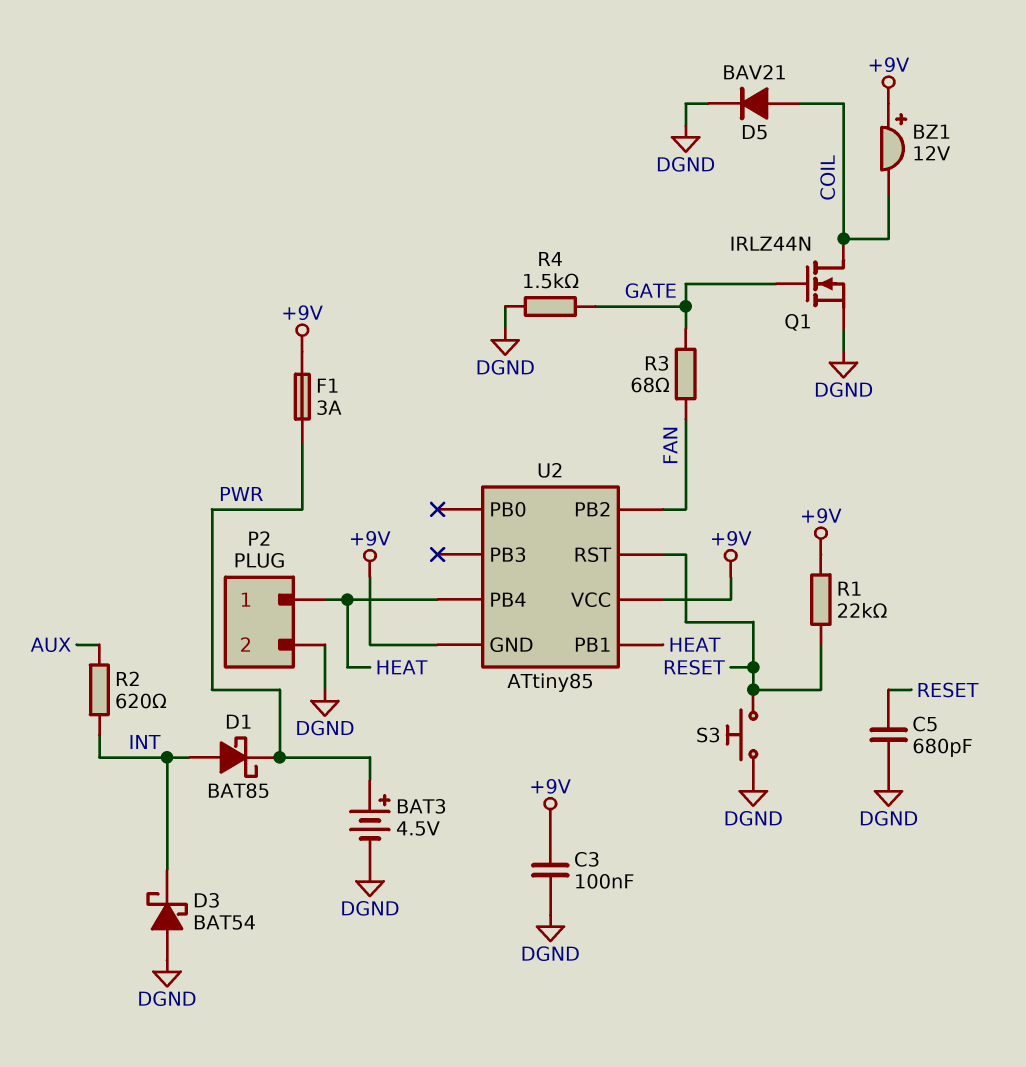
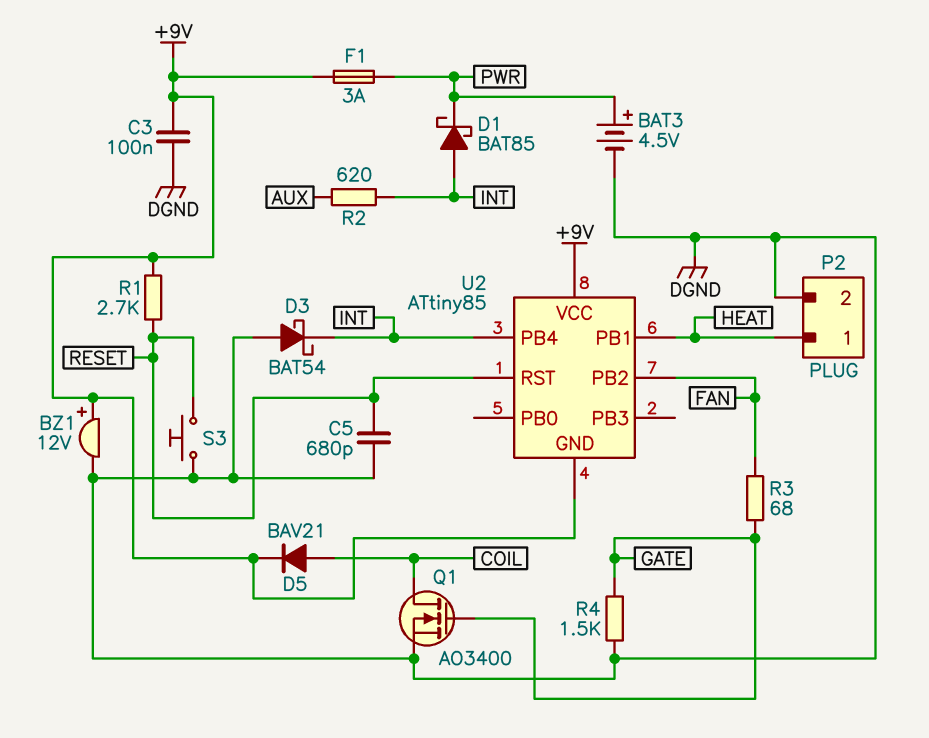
BZ1: buzzer 12V (plus +9V, minus COIL) -> buzzer 12V (plus +9V, minus DGND)
D5: diode BAV21 (A COIL, K DGND) -> diode BAV21 (A COIL, K +9V)
Q1: NMOS IRLZ44N (G GATE, D COIL, S DGND) -> NMOS AO3400 (G GATE, D COIL, S DGND)
R1: 22k (+9V, RESET) -> 2.7k (+9V, RESET)
U2 pin PB4: HEAT -> INT

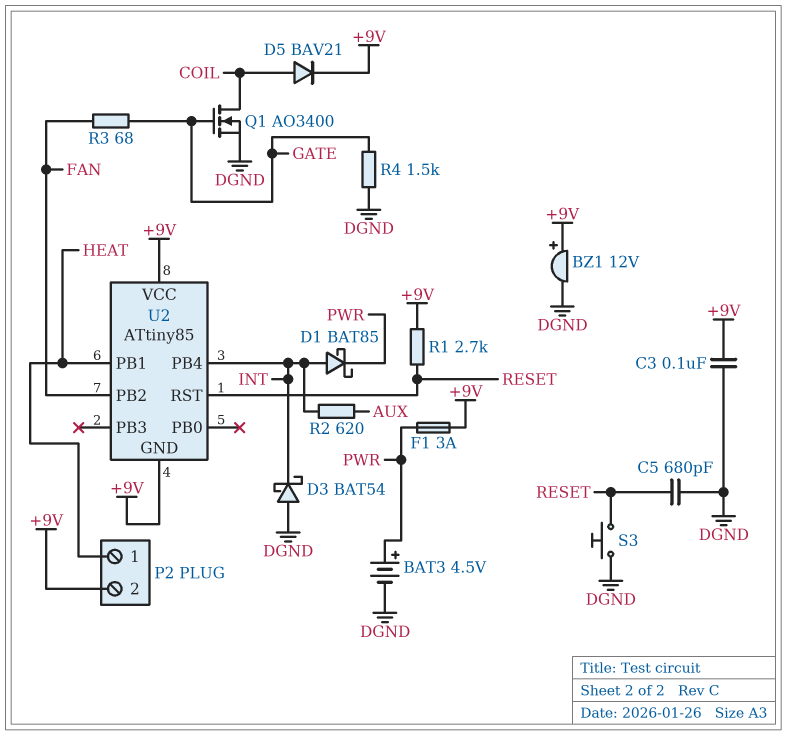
P2 pin 2: DGND -> +9V

